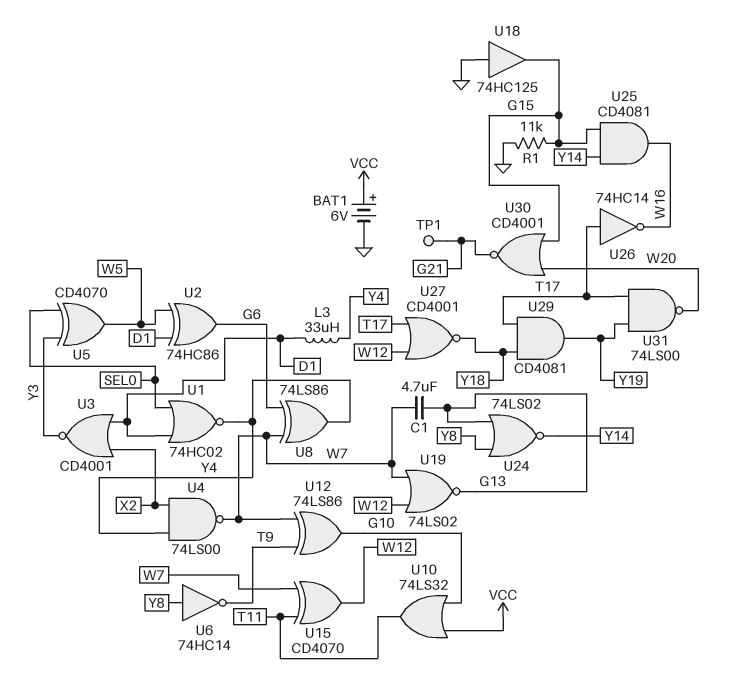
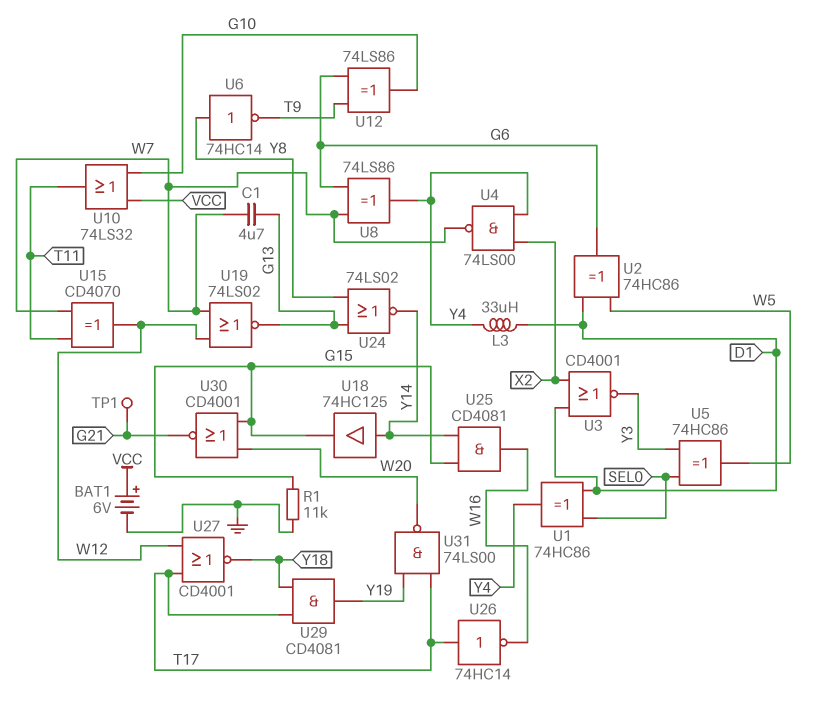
U1: NOR 74HC02 (in D1, in SEL0, out Y4) -> XOR 74HC86 (in D1, in SEL0, out Y4)
U5: XOR CD4070 (in SEL0, in Y3, out W5) -> XOR 74HC86 (in SEL0, in Y3, out W5)
U12: XOR 74LS86 (in T9, in W7, out G10) -> XOR 74LS86 (in G6, in T9, out G10)
U18: buffer 74HC125 (in GND, out G15) -> buffer 74HC125 (in Y14, out G15)

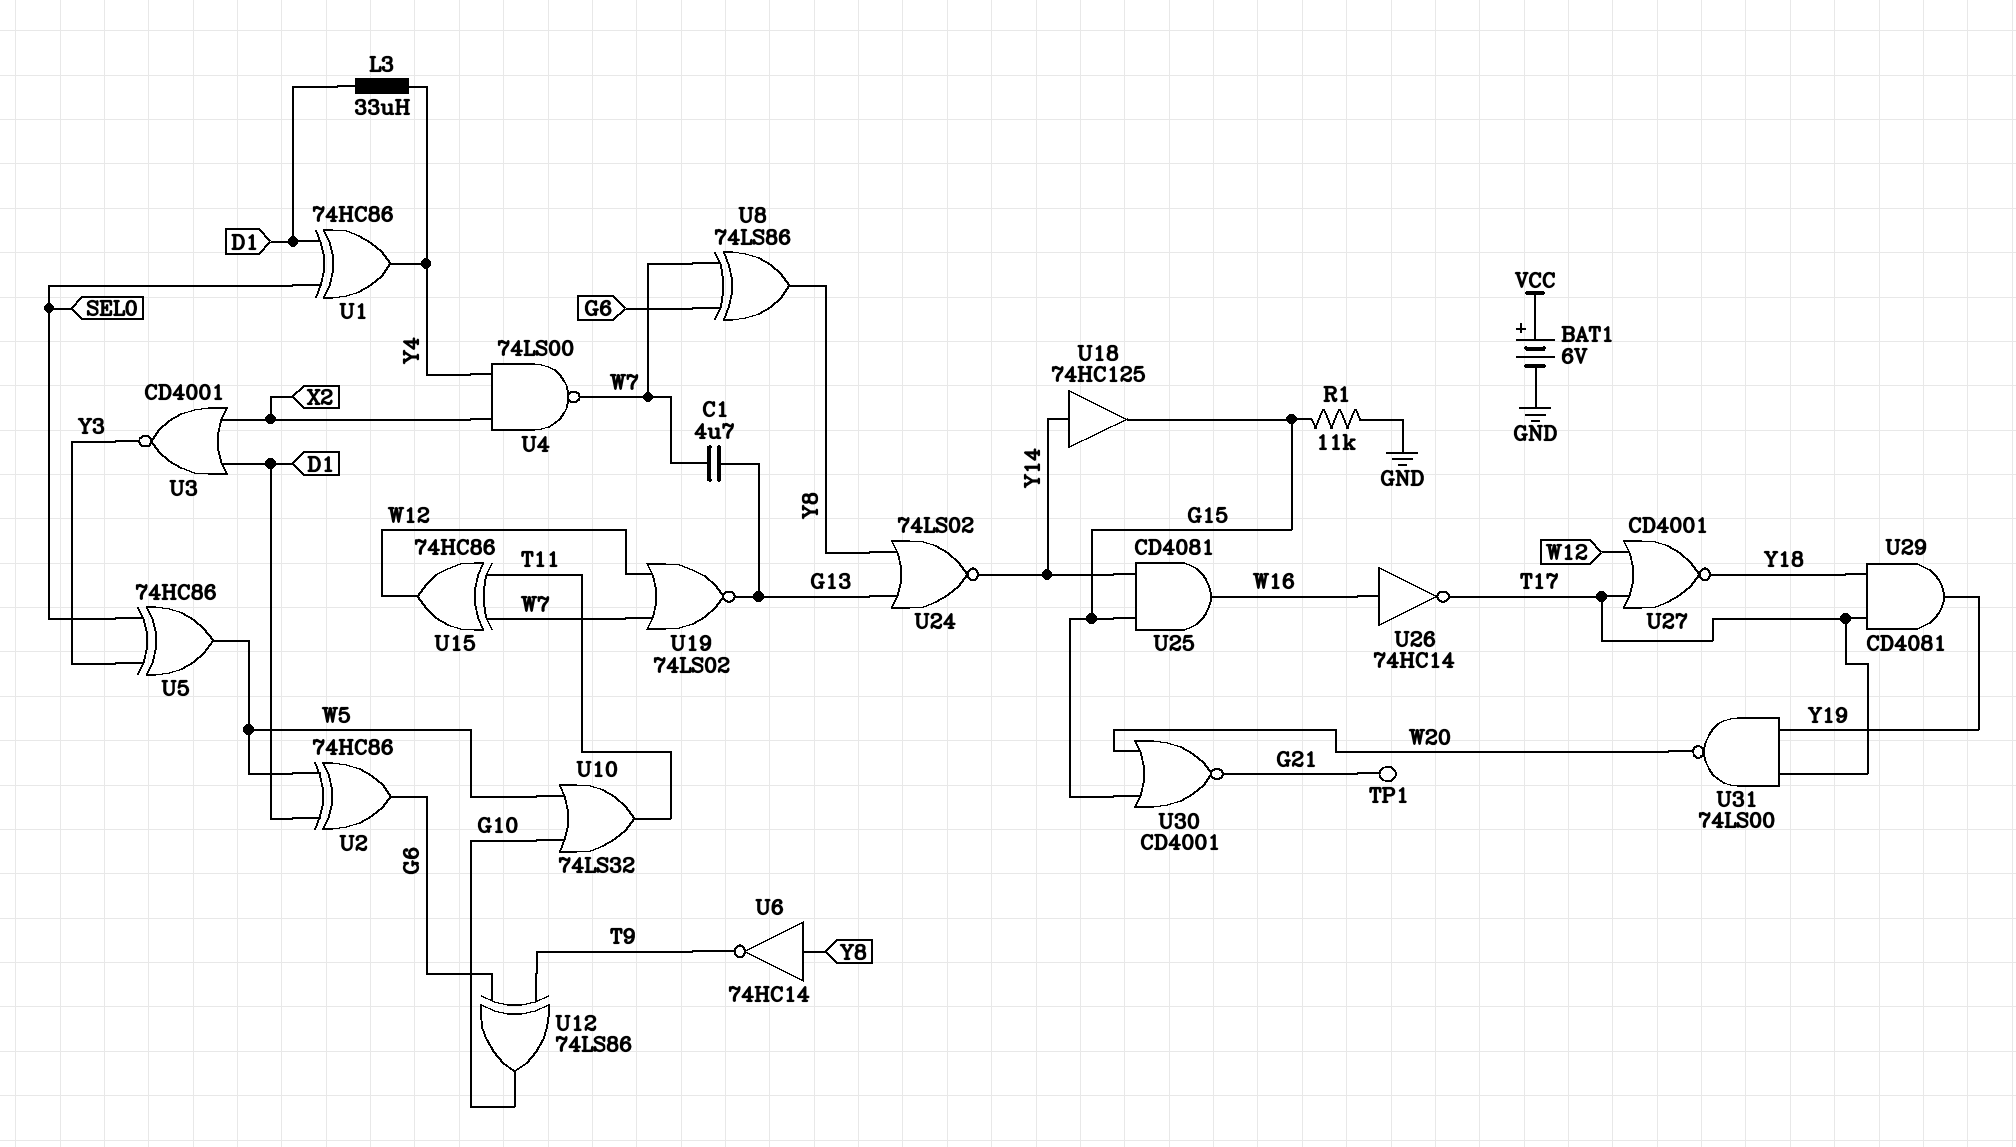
U8: XOR 74LS86 (in G6, in W7, out Y4) -> XOR 74LS86 (in G6, in W7, out Y8)
U10: OR 74LS32 (in G10, in VCC, out T11) -> OR 74LS32 (in G10, in W5, out T11)
U15: XOR CD4070 (in T11, in W7, out W12) -> XOR 74HC86 (in T11, in W7, out W12)
U26: NOT 74HC14 (in T17, out W16) -> NOT 74HC14 (in W16, out T17)

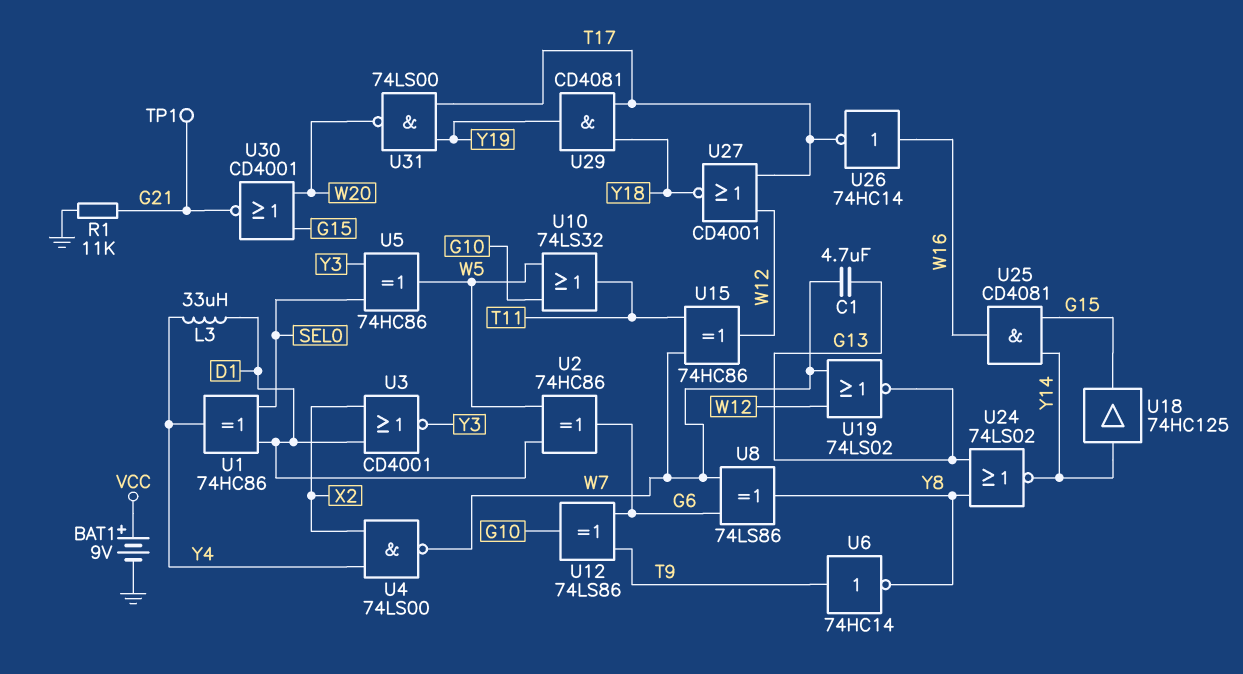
BAT1: 6V (plus VCC, minus GND) -> 9V (plus VCC, minus GND)
R1: 11k (G15, GND) -> 11k (G21, GND)
U6: NOT 74HC14 (in Y8, out T9) -> NOT 74HC14 (in T9, out Y8)

